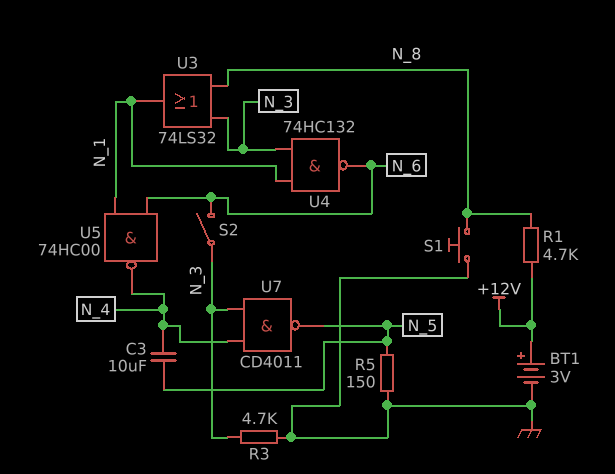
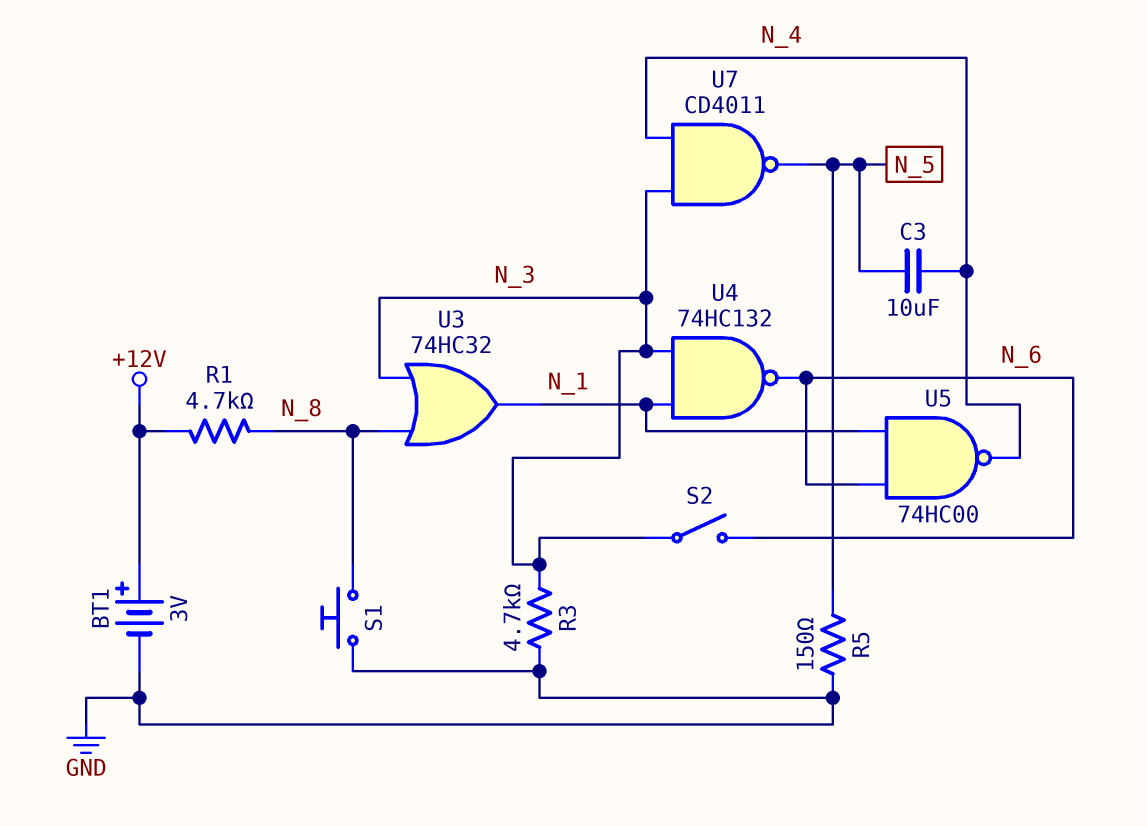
U3: OR 74LS32 (in N_3, in N_8, out N_1) -> OR 74HC32 (in N_3, in N_8, out N_1)

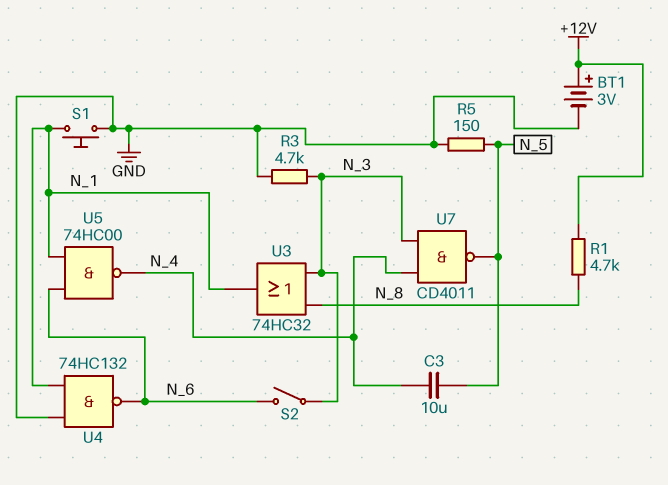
S1: button (GND, N_8) -> button (GND, N_1)
U4: NAND 74HC132 (in N_1, in N_3, out N_6) -> NAND 74HC132 (in GND, in N_1, out N_6)

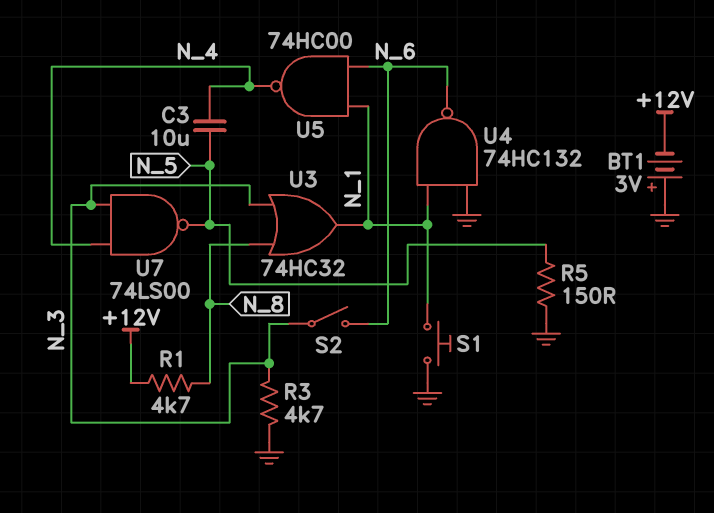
BT1: 3V (plus +12V, minus GND) -> 3V (plus GND, minus +12V)
U7: NAND CD4011 (in N_3, in N_4, out N_5) -> NAND 74LS00 (in N_3, in N_4, out N_5)

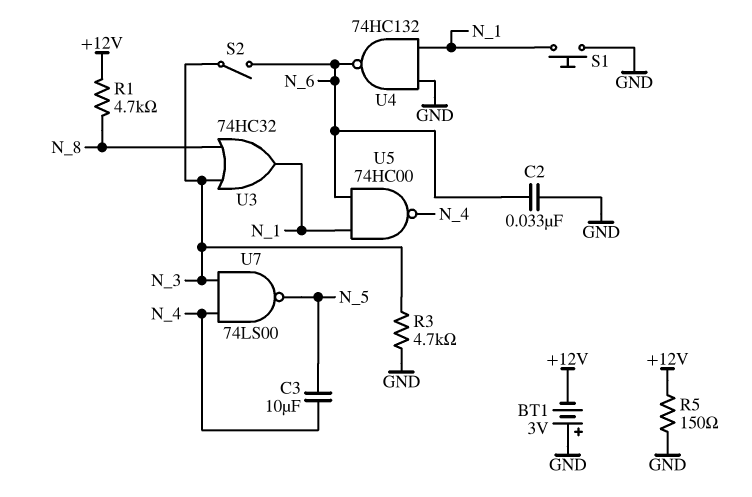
C2: none -> 33nF (GND, N_6)
R5: 150 (GND, N_5) -> 150 (+12V, GND)

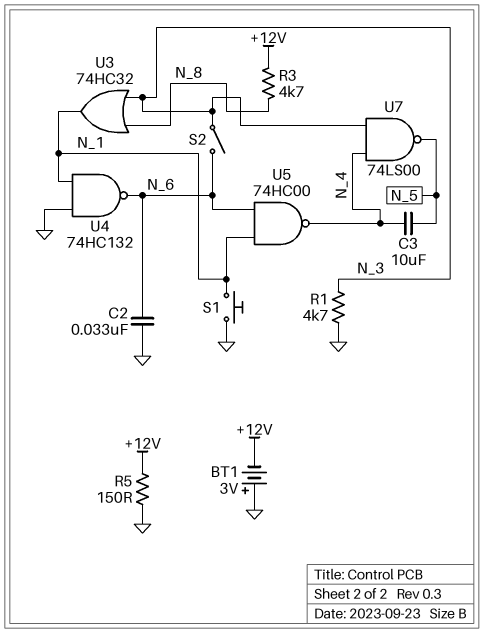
R1: 4.7k (+12V, N_8) -> 4.7k (GND, N_3)
R3: 4.7k (GND, N_3) -> 4.7k (+12V, N_8)

